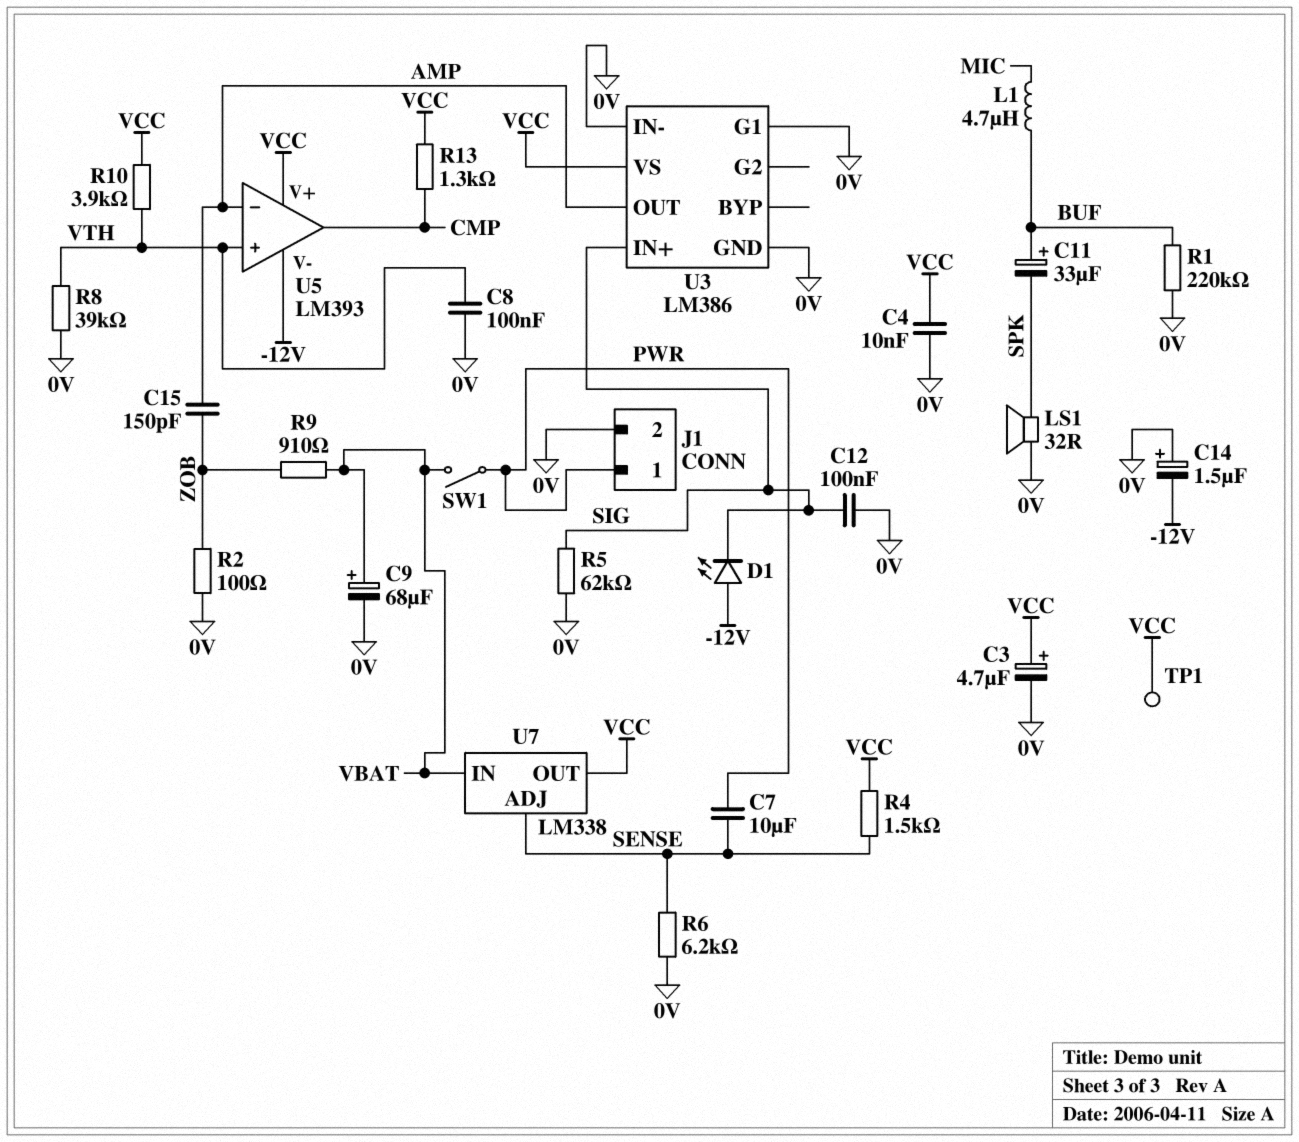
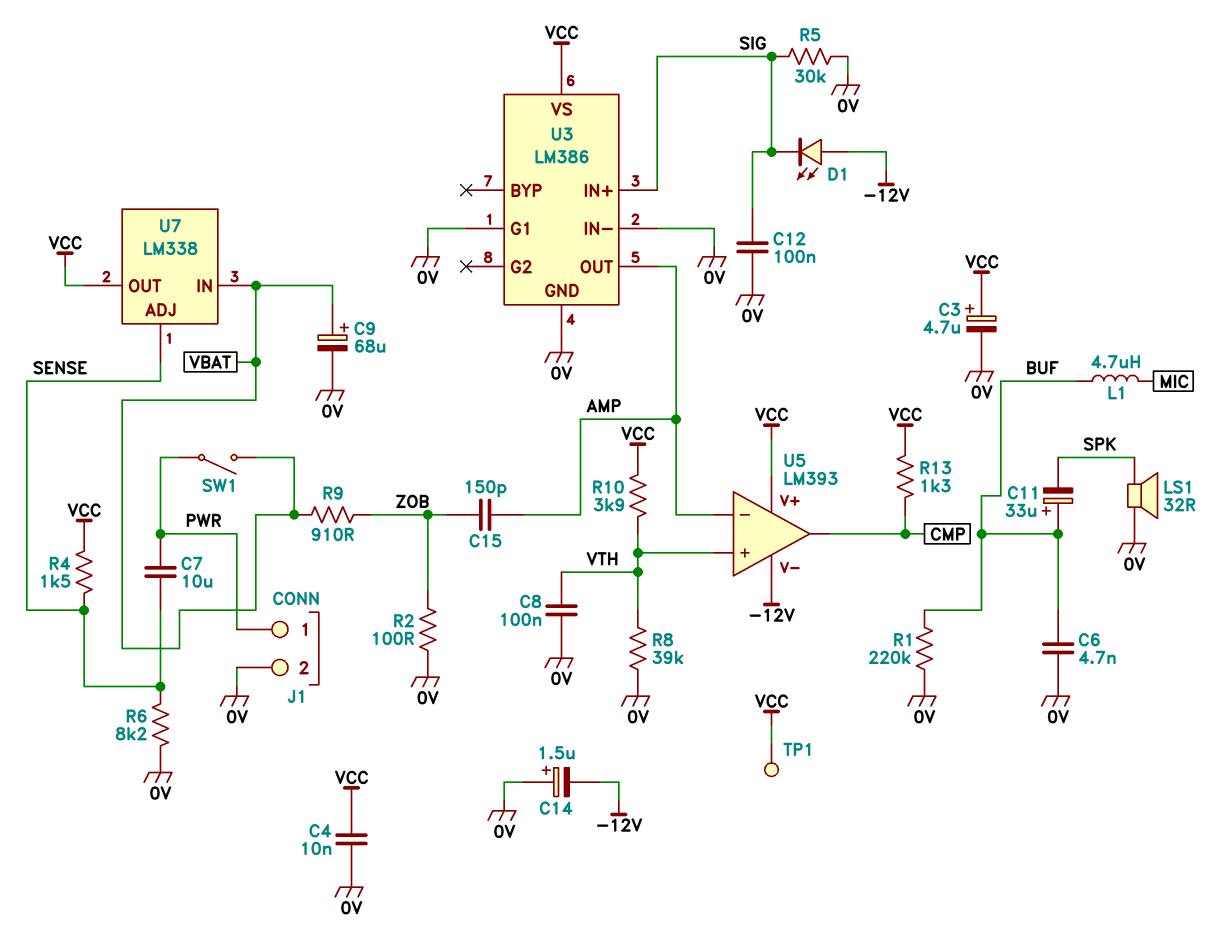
C6: none -> 4.7nF (0V, BUF)
R5: 62k (0V, SIG) -> 30k (0V, SIG)
R6: 6.2k (0V, SENSE) -> 8.2k (0V, SENSE)

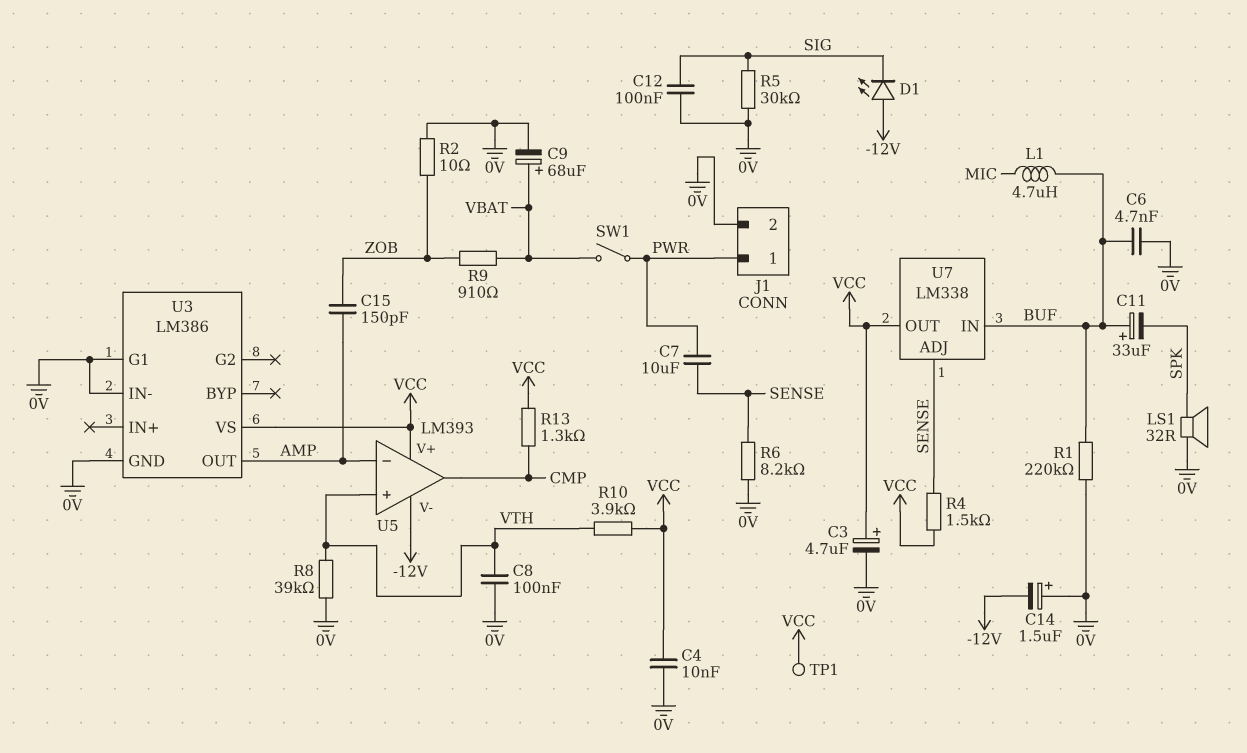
R2: 100 (0V, ZOB) -> 10 (0V, ZOB)
U3 pin IN+: SIG -> none
U7 pin IN: VBAT -> BUF

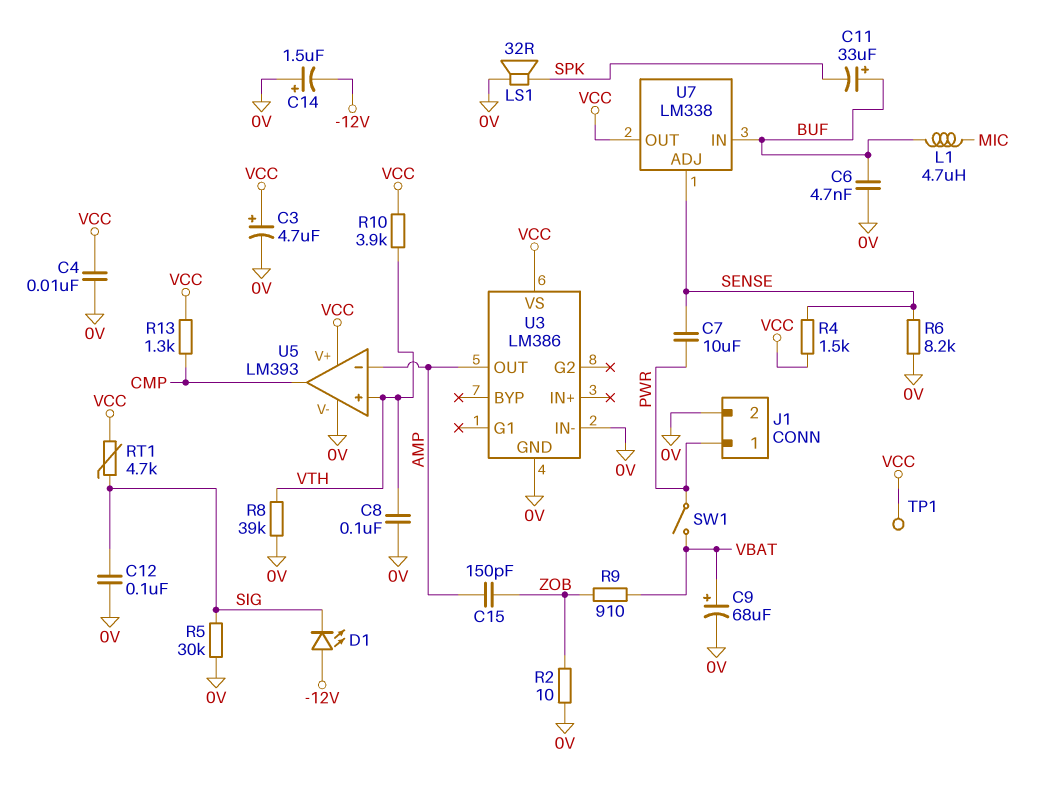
R1: 220k (0V, BUF) -> none
RT1: none -> 4.7k (SIG, VCC)
U3 pin G1: 0V -> none
U5 pin V-: -12V -> 0V

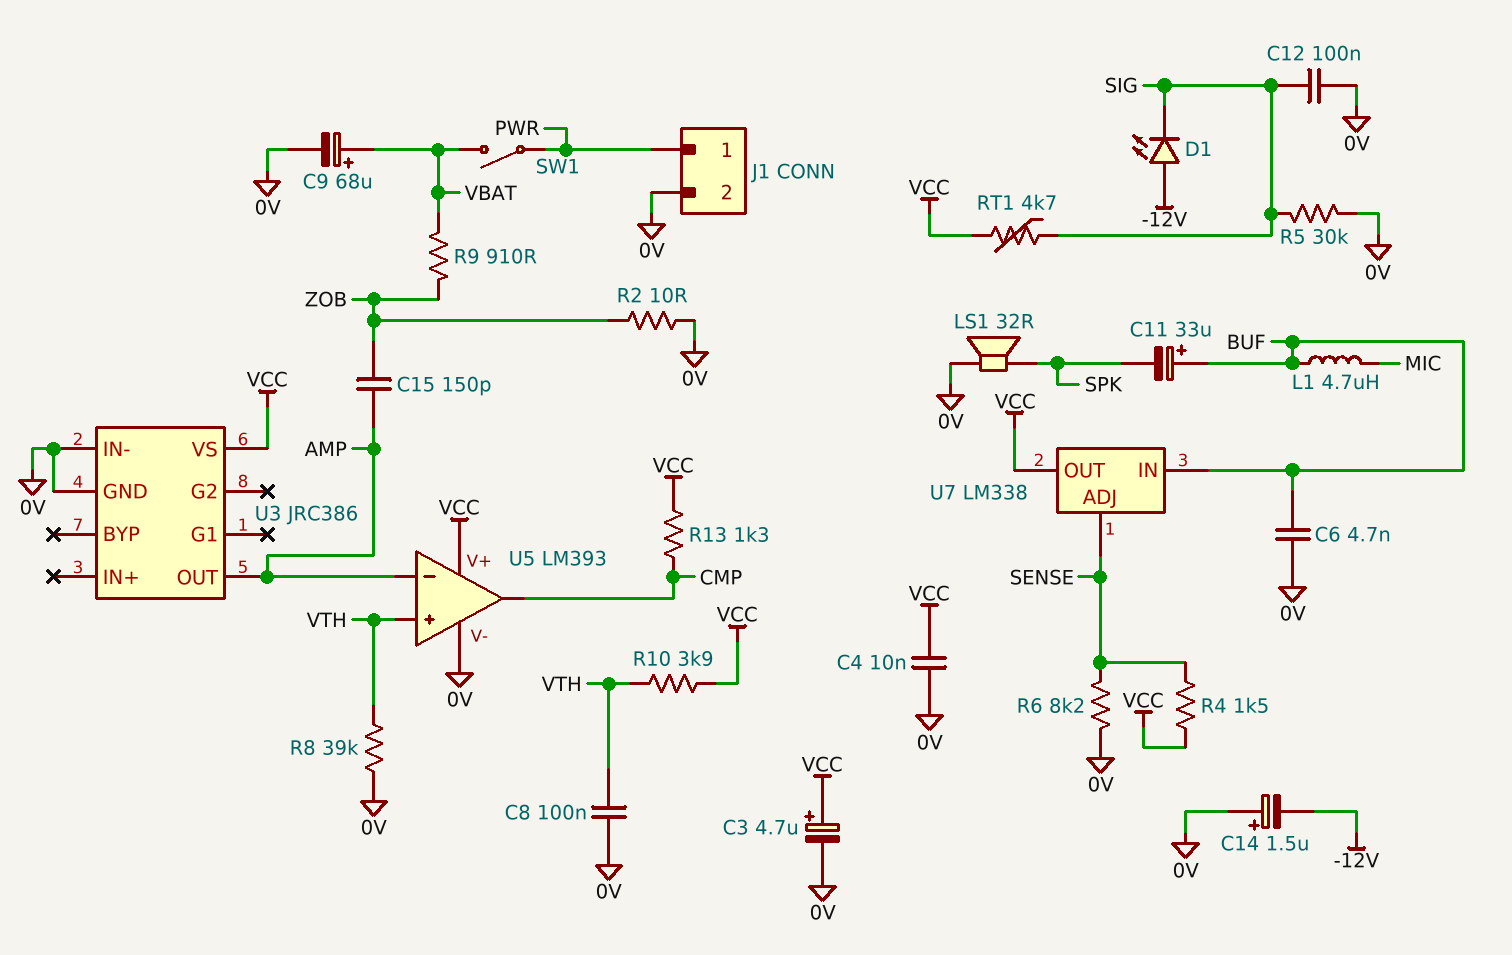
C7: 10uF (PWR, SENSE) -> none
TP1: test point (VCC) -> none
U3: LM386 -> JRC386

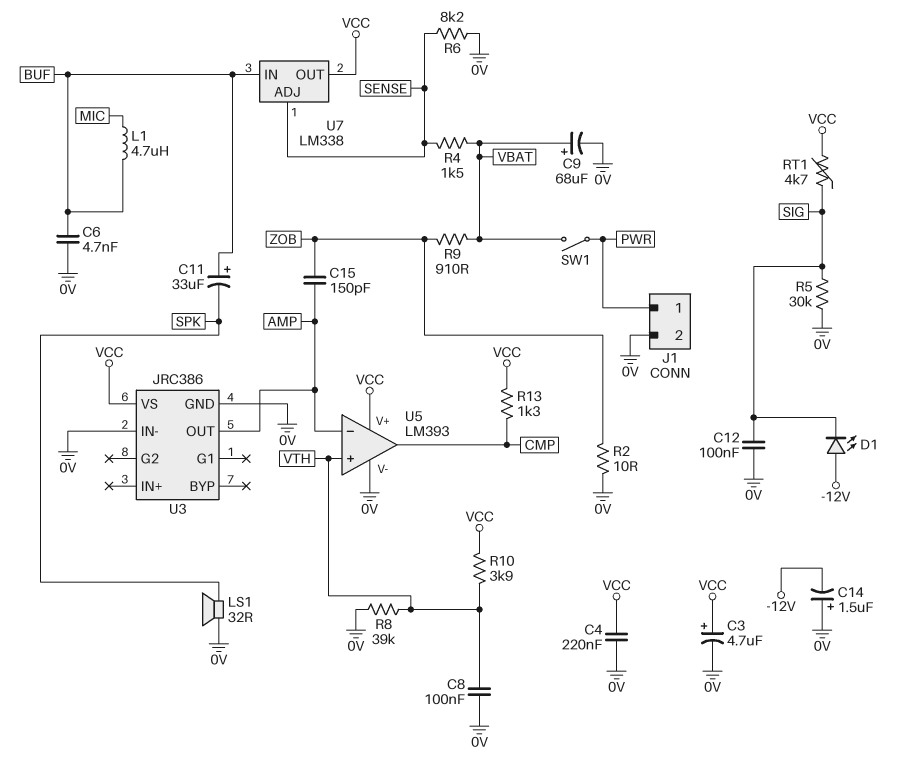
C4: 10nF (0V, VCC) -> 220nF (0V, VCC)
R4: 1.5k (SENSE, VCC) -> 1.5k (SENSE, VBAT)

